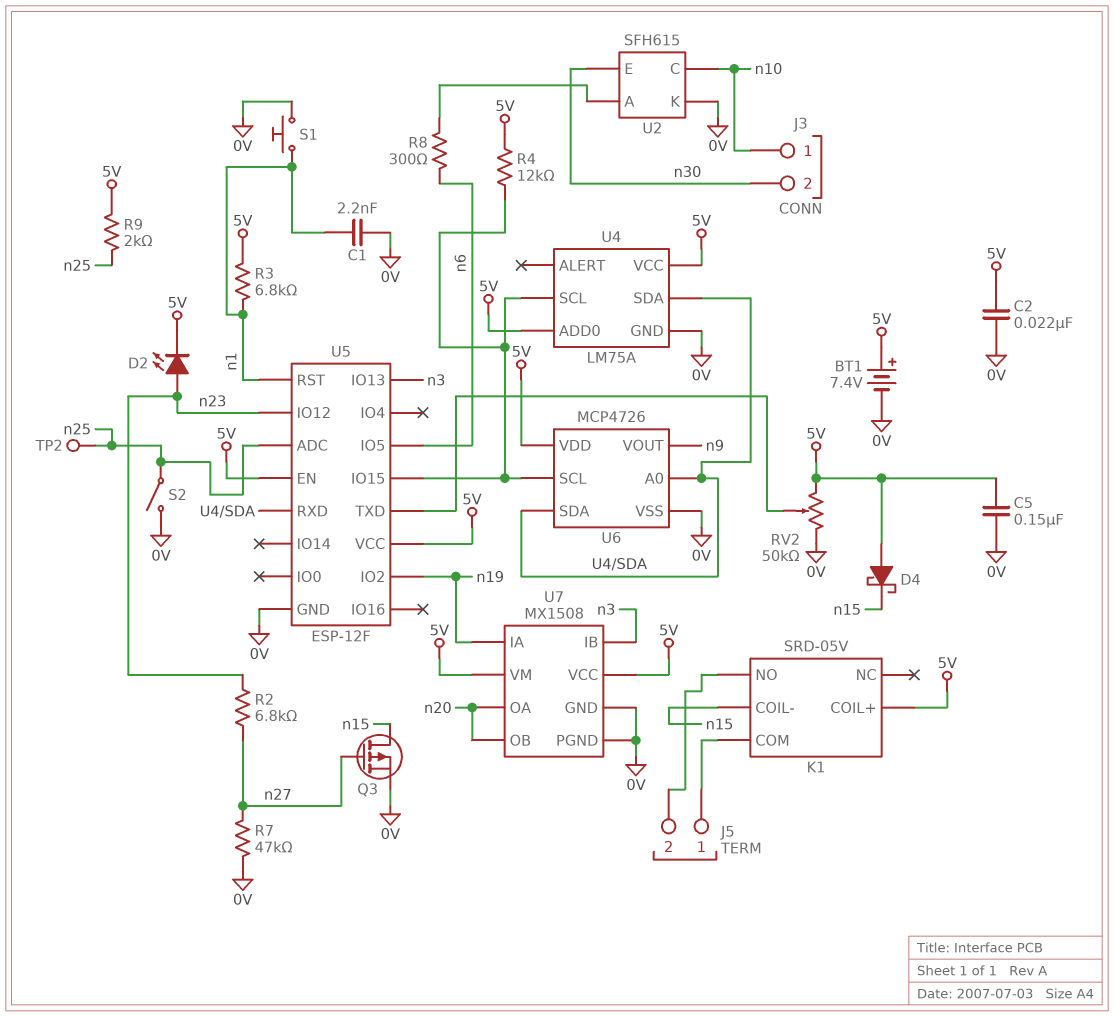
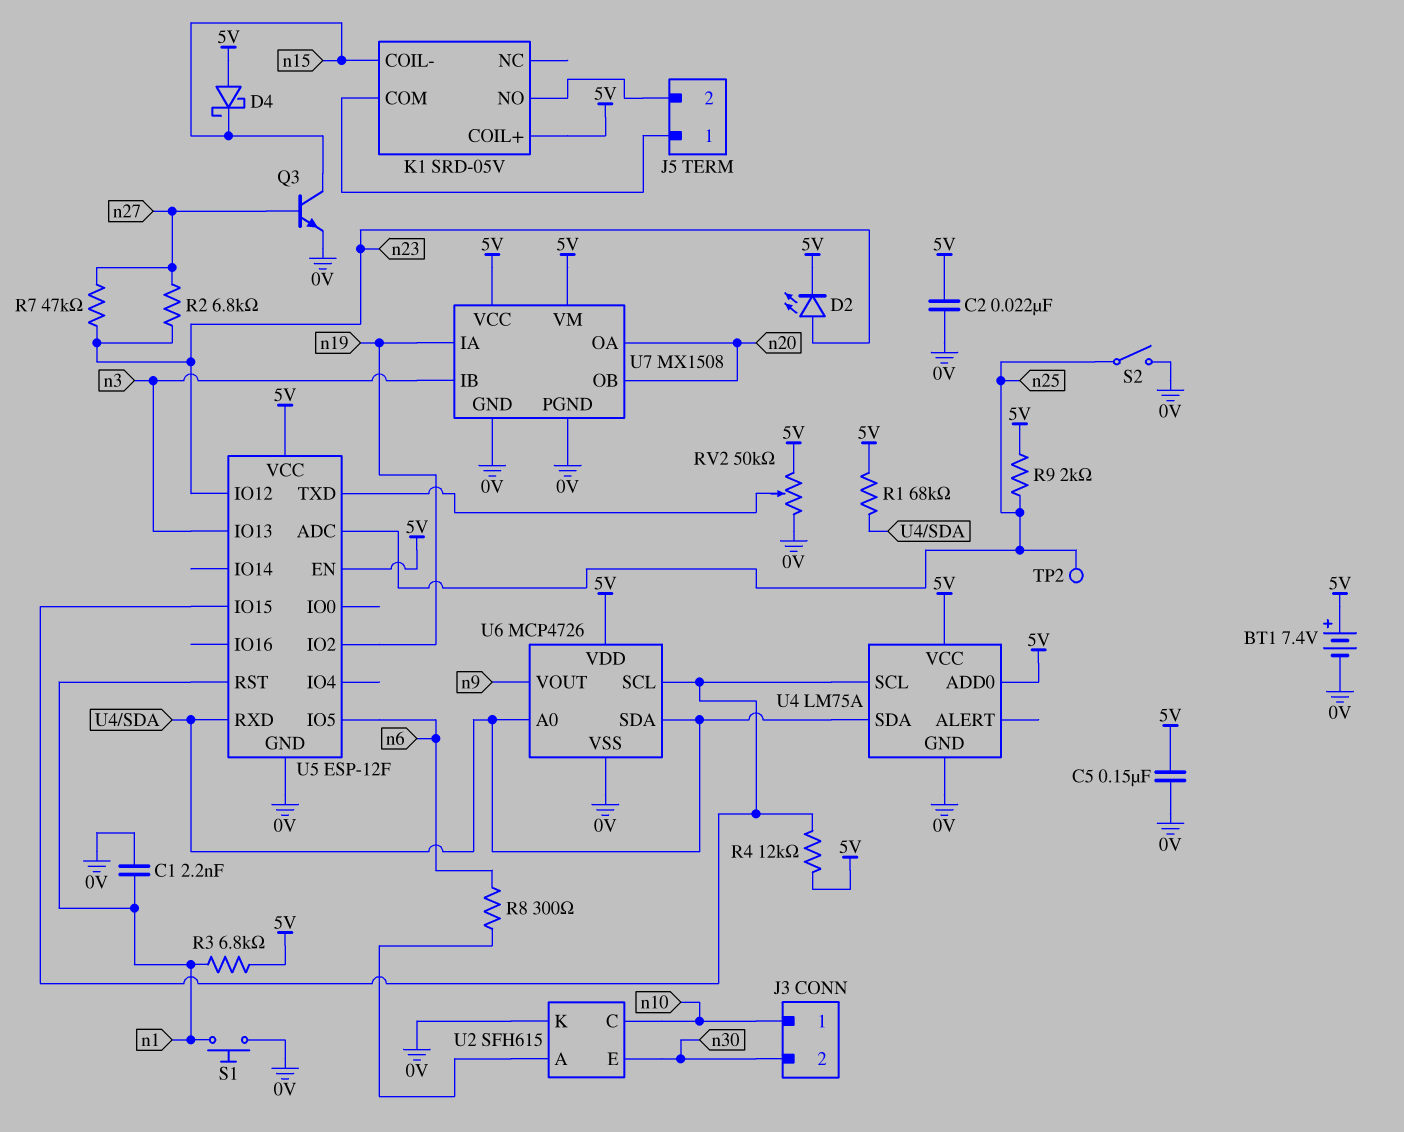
Q3: PMOS (G n27, D n15, S 0V) -> NPN (B n27, C n15, E 0V)
R1: none -> 68k (5V, U4/SDA)
R7: 47k (0V, n27) -> 47k (n23, n27)

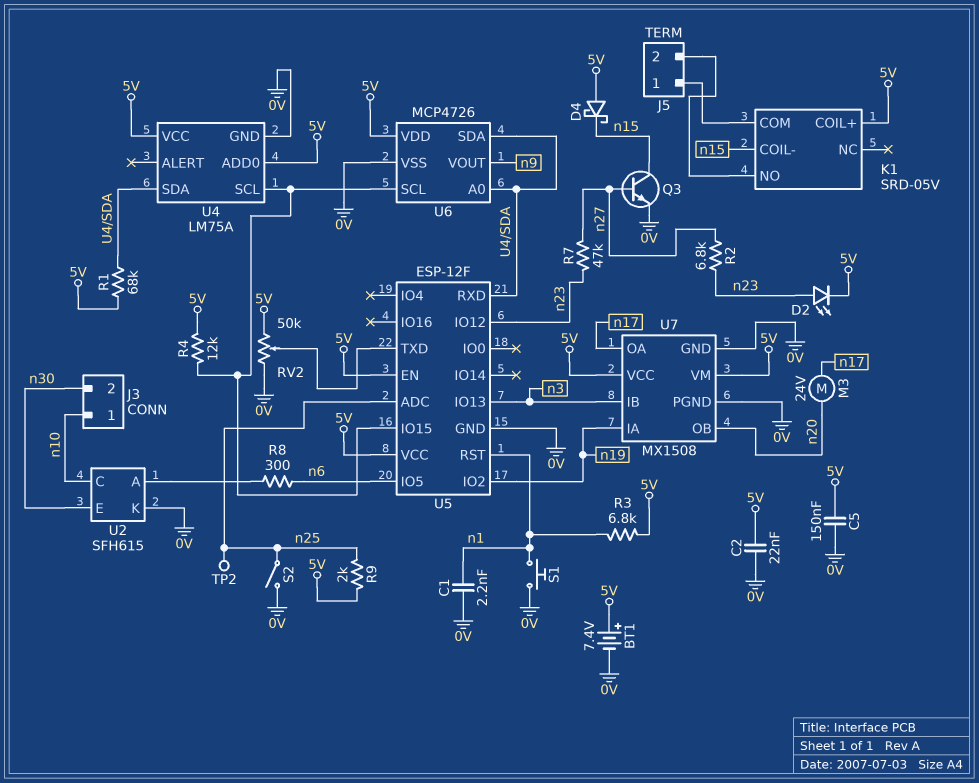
M3: none -> motor 24V (n17, n20)
U7 pin OA: n20 -> n17

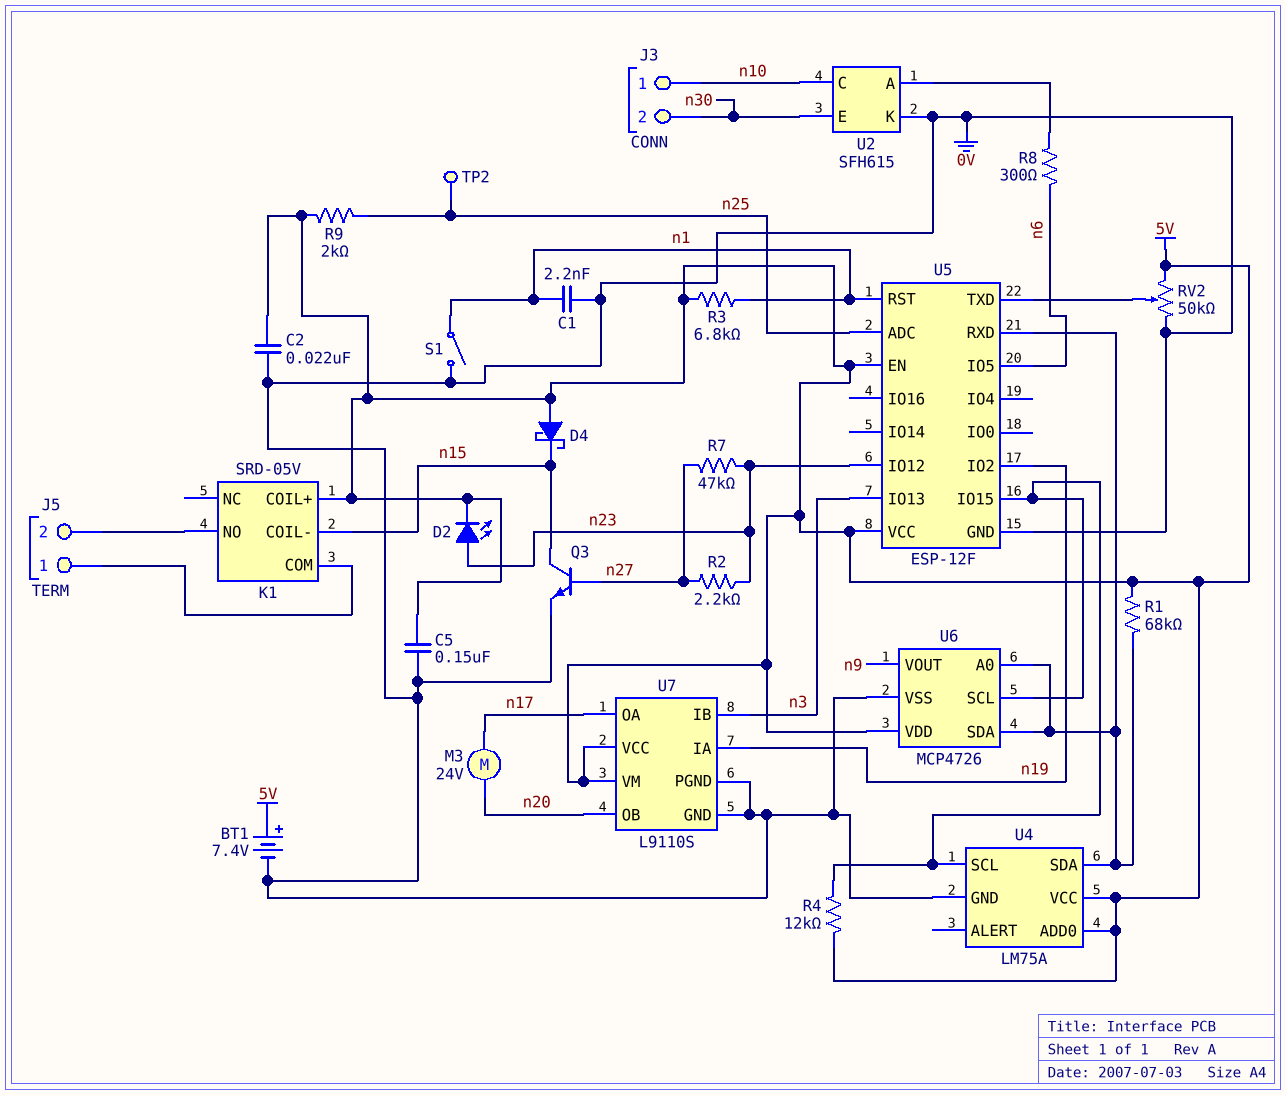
R2: 6.8k (n23, n27) -> 2.2k (n23, n27)
S1: button (0V, n1) -> switch (0V, n1)
S2: switch (0V, n25) -> none
U7: MX1508 -> L9110S

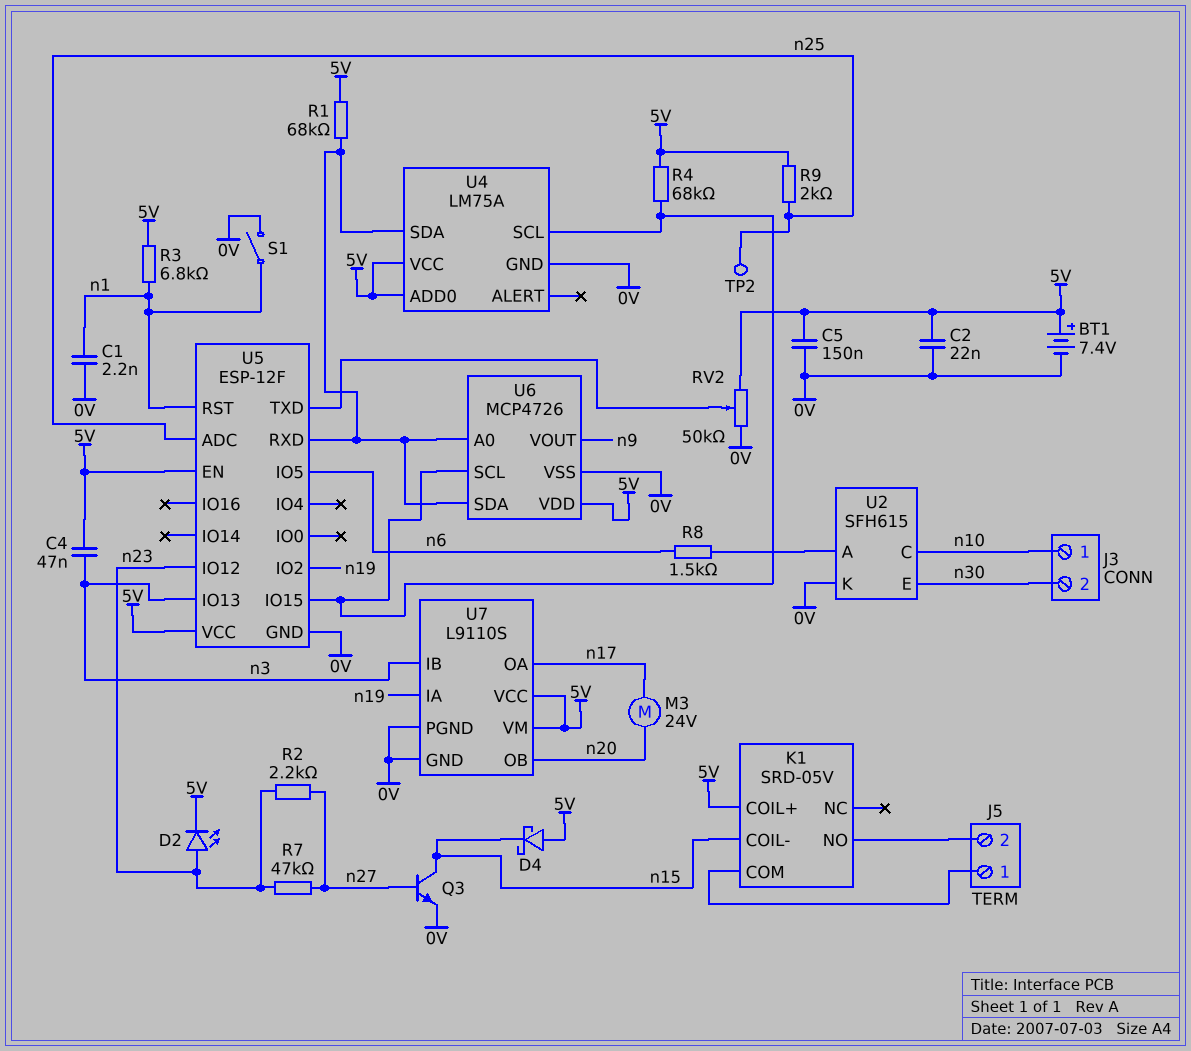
C4: none -> 47nF (5V, n3)
R4: 12k (5V, U4/SCL) -> 68k (5V, U4/SCL)
R8: 300 (U2/A, n6) -> 1.5k (U2/A, n6)

